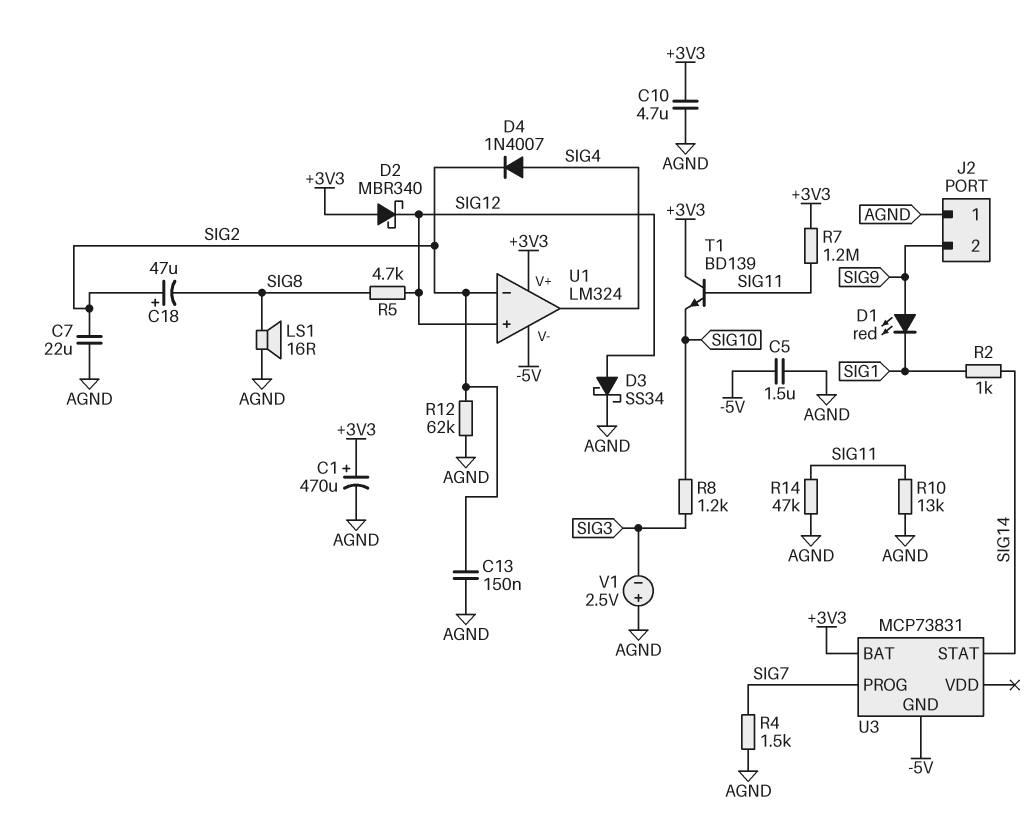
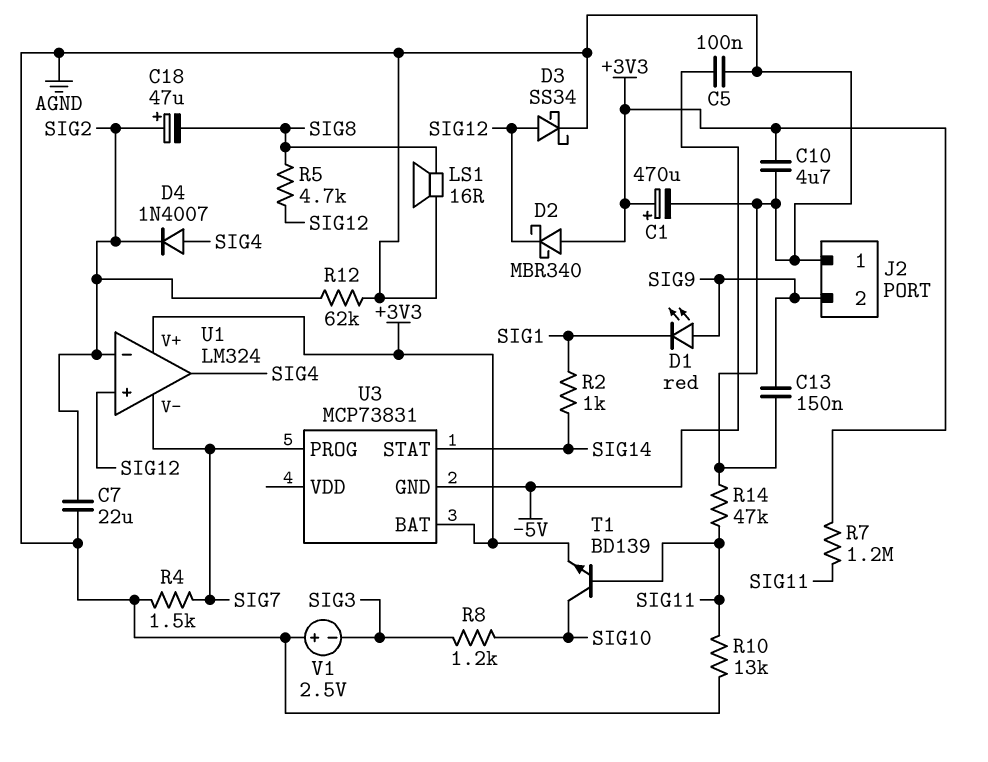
C5: 1.5uF (-5V, AGND) -> 100nF (-5V, AGND)
C13: 150nF (AGND, SIG2) -> 150nF (AGND, SIG9)
T1: NPN BD139 (B SIG11, C +3V3, E SIG10) -> NPN BD139 (B SIG11, C SIG10, E +3V3)
U1 pin V-: -5V -> SIG7

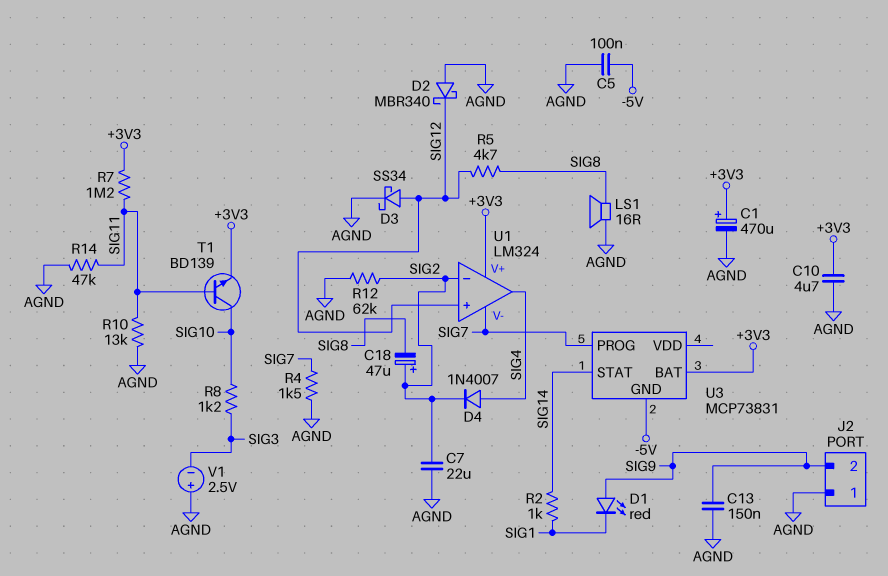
D2: schottky MBR340 (A +3V3, K SIG12) -> schottky MBR340 (A AGND, K SIG12)

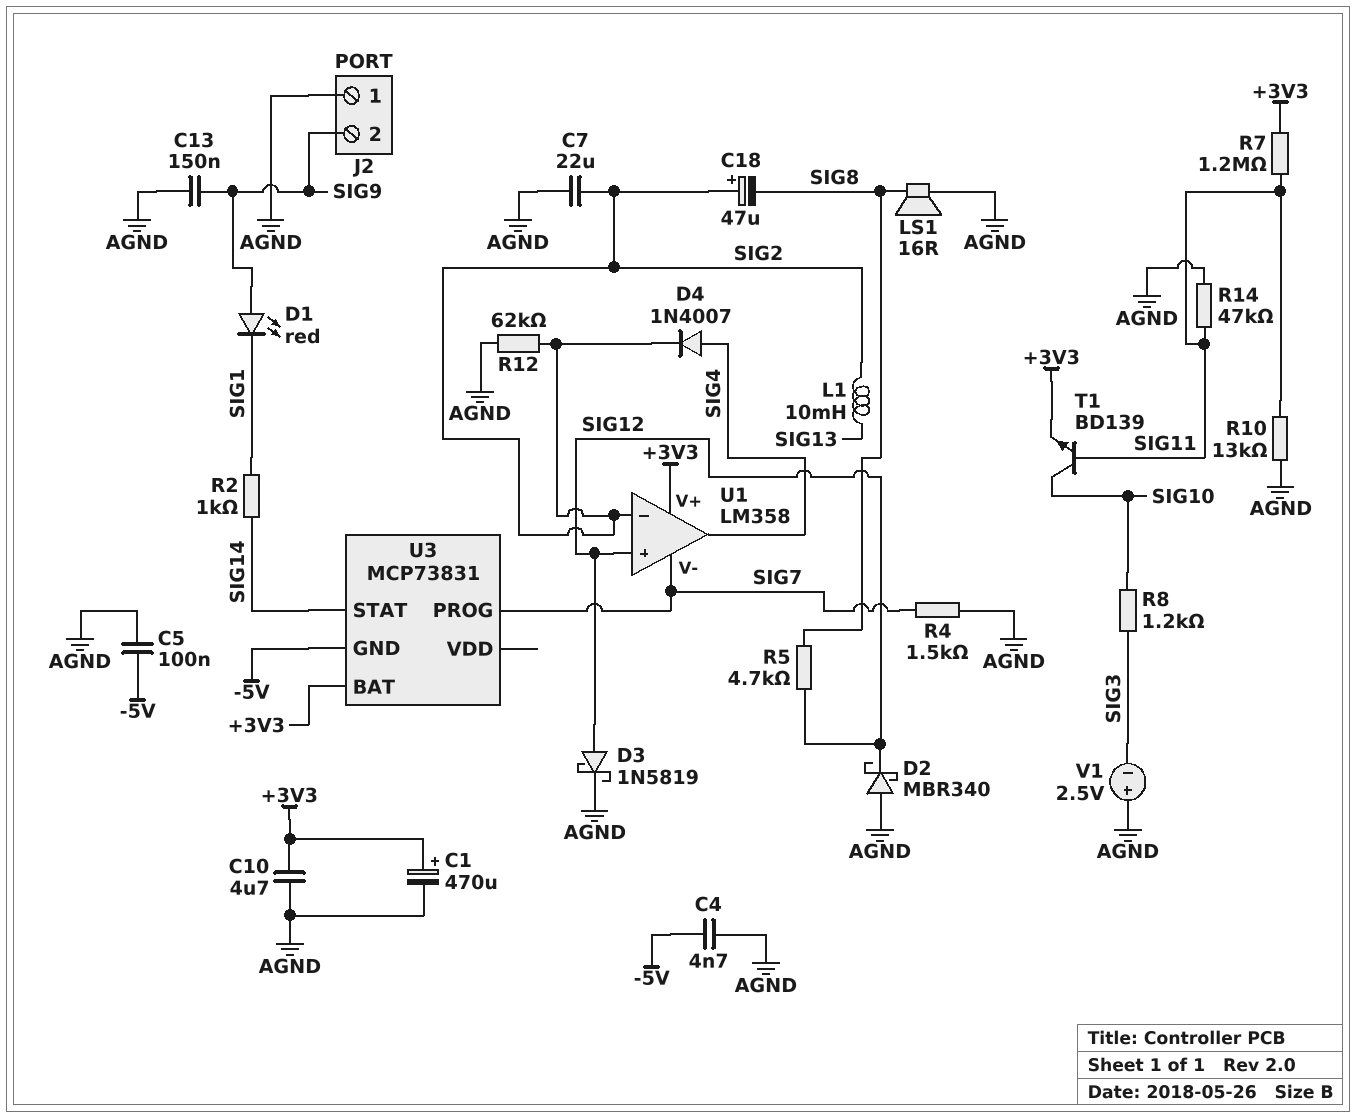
C4: none -> 4.7nF (-5V, AGND)
D3: schottky SS34 (A SIG12, K AGND) -> schottky 1N5819 (A SIG12, K AGND)
L1: none -> 10mH (SIG2, SIG13)
U1: LM324 -> LM358

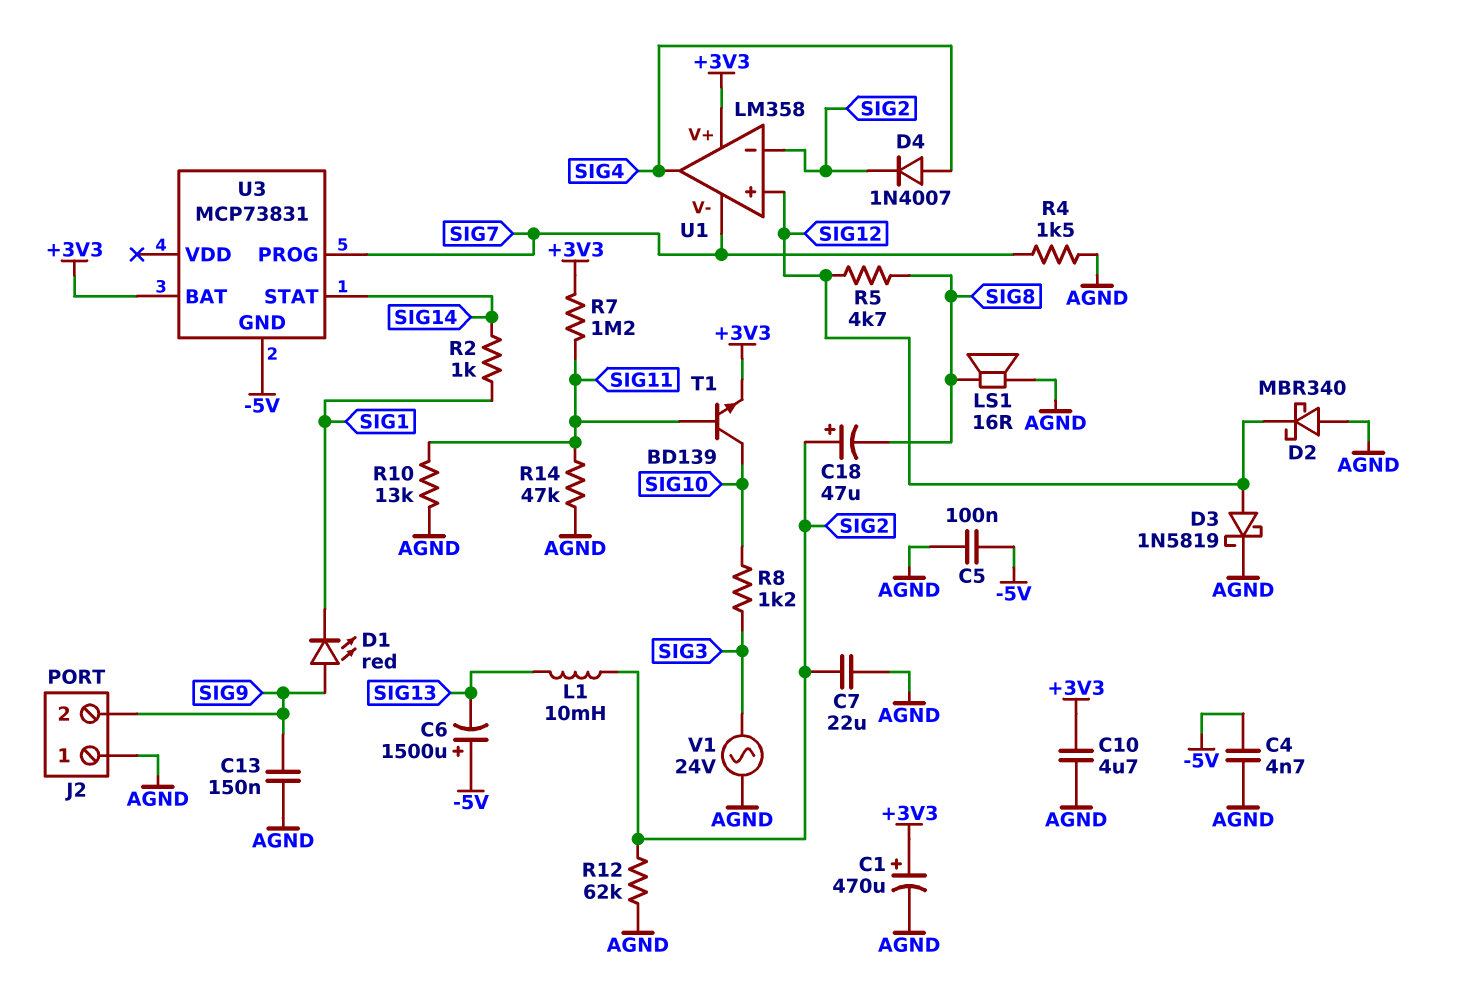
C6: none -> 1500uF (plus -5V, minus SIG13)
V1: 2.5V (plus AGND, minus SIG3) -> AC 24V (AGND, SIG3)

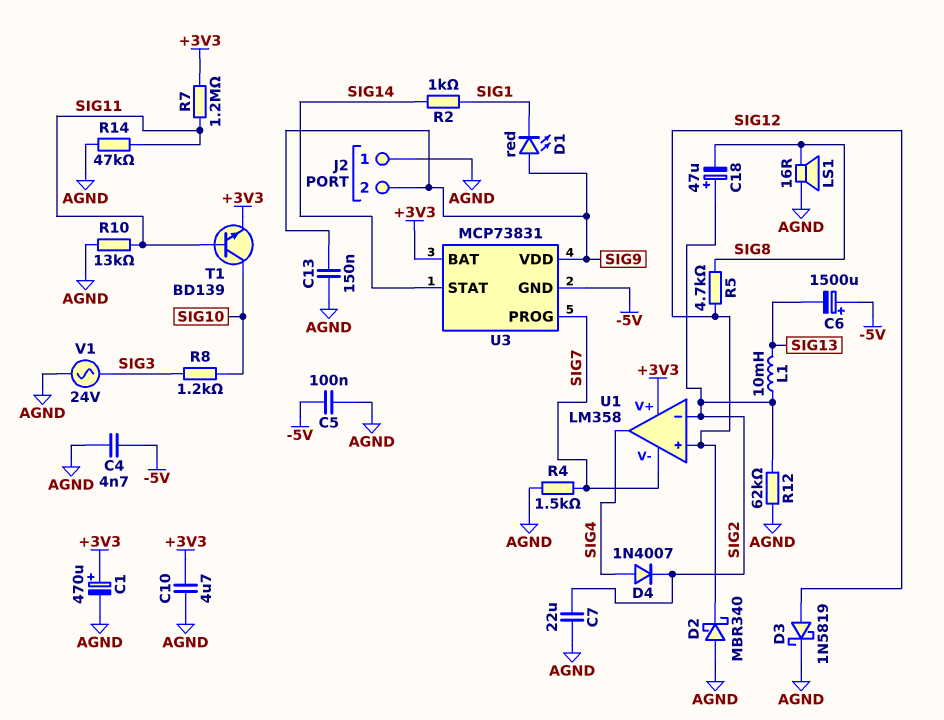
U3 pin VDD: none -> SIG9

